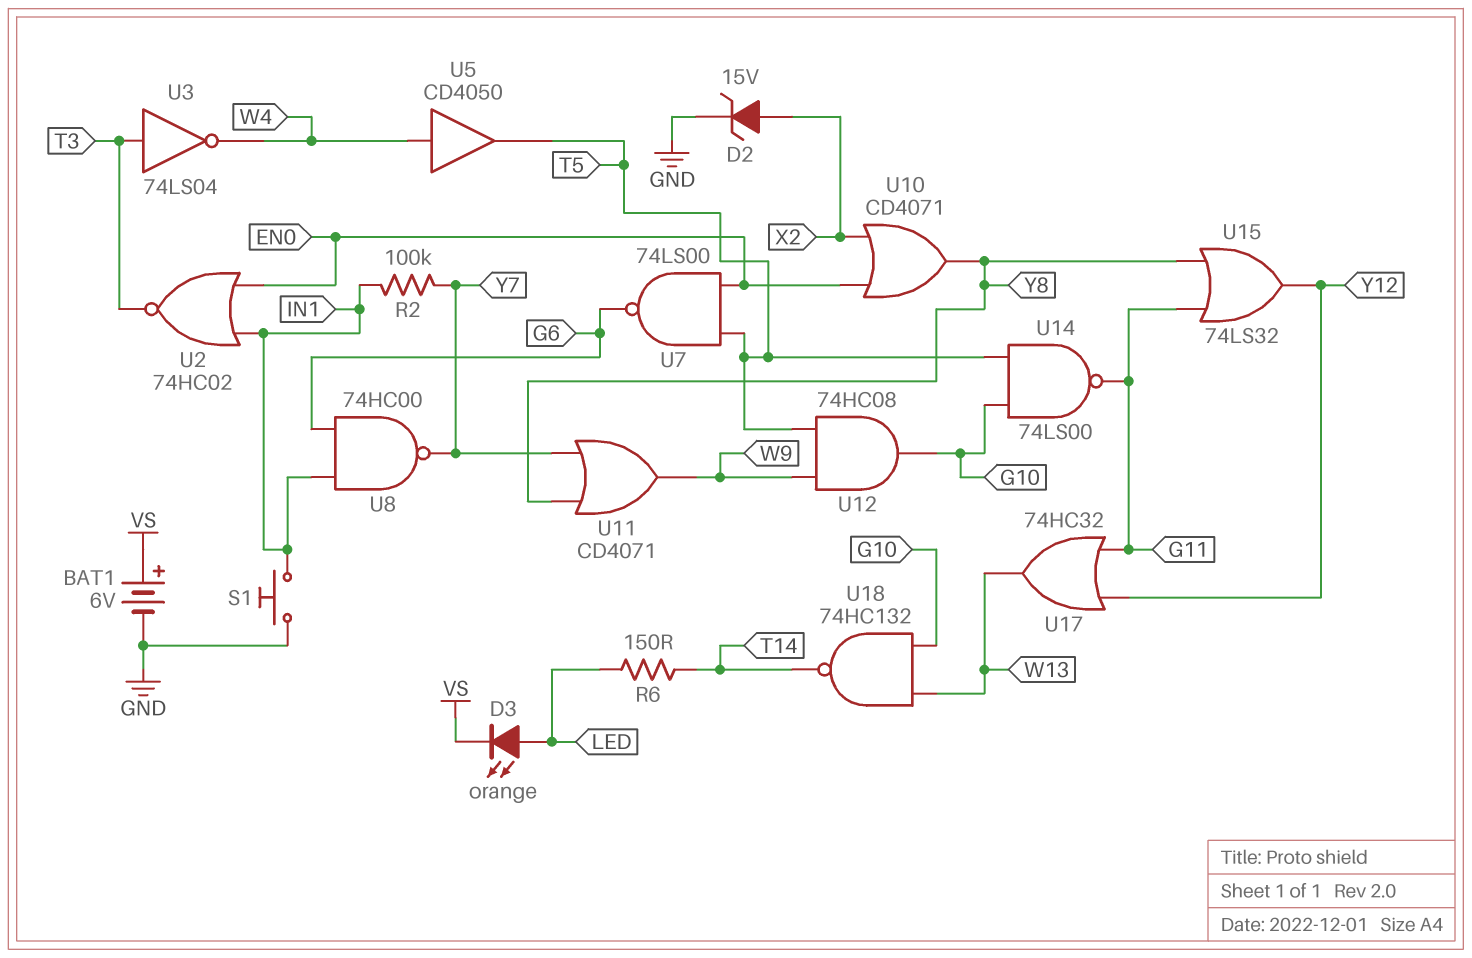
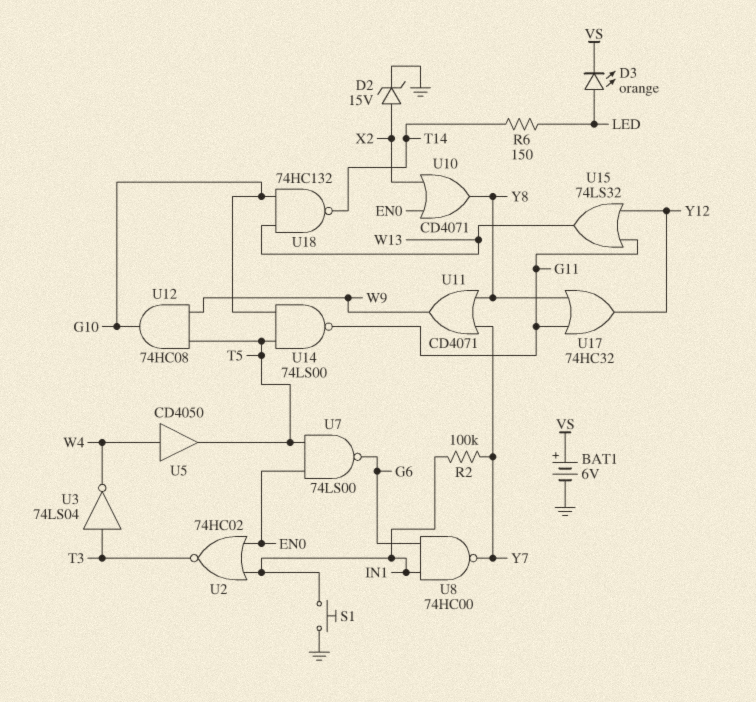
U15: OR 74LS32 (in G11, in Y8, out Y12) -> OR 74LS32 (in G11, in Y12, out W13)
U17: OR 74HC32 (in G11, in Y12, out W13) -> OR 74HC32 (in G11, in Y8, out Y12)

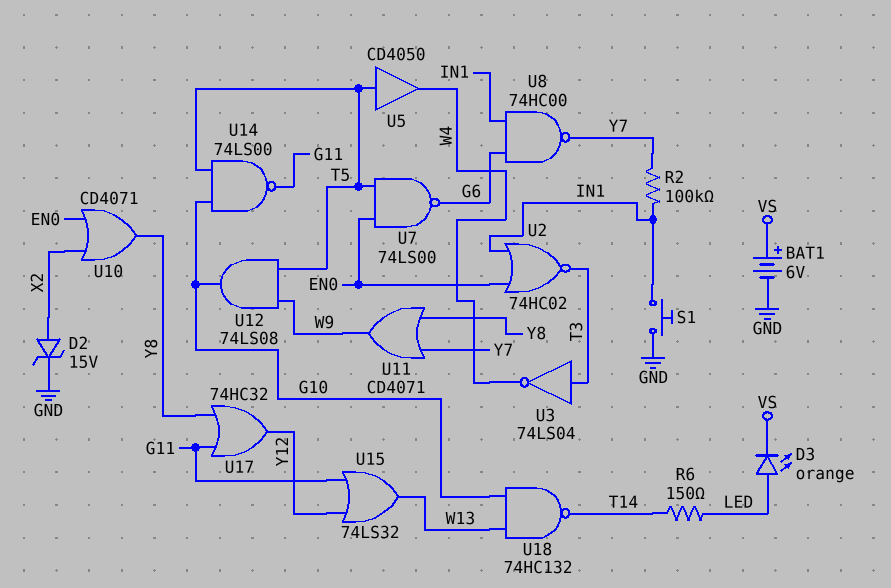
U5: buffer CD4050 (in W4, out T5) -> buffer CD4050 (in T5, out W4)
U12: AND 74HC08 (in T5, in W9, out G10) -> AND 74LS08 (in T5, in W9, out G10)

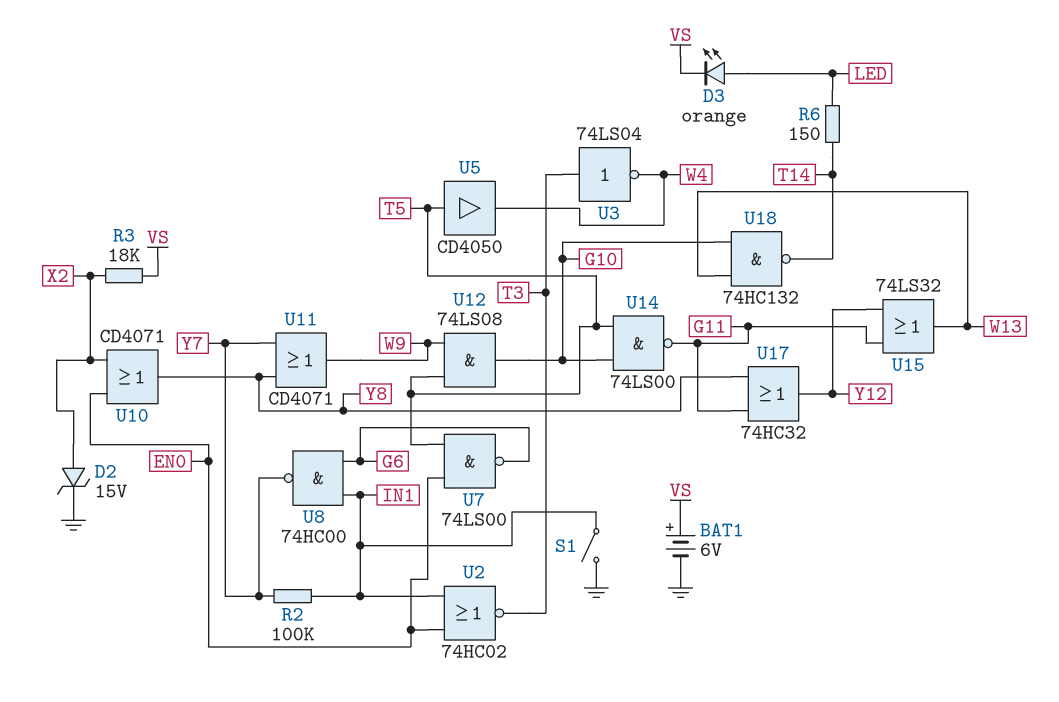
R3: none -> 18k (VS, X2)
S1: button (GND, IN1) -> switch (GND, IN1)

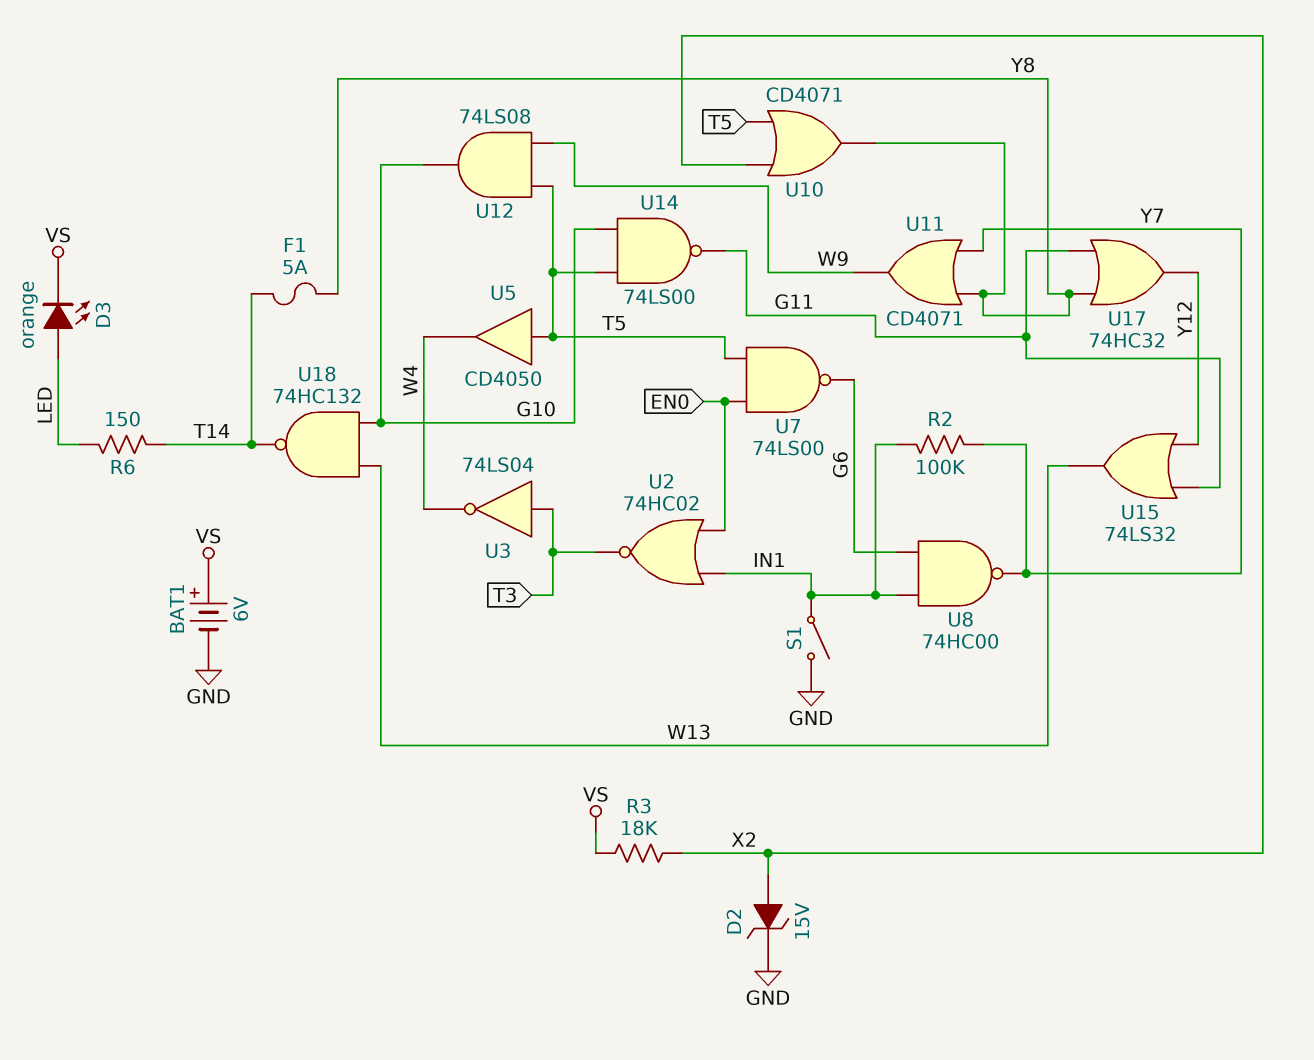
F1: none -> 5A (T14, Y8)
U10: OR CD4071 (in EN0, in X2, out Y8) -> OR CD4071 (in T5, in X2, out Y8)

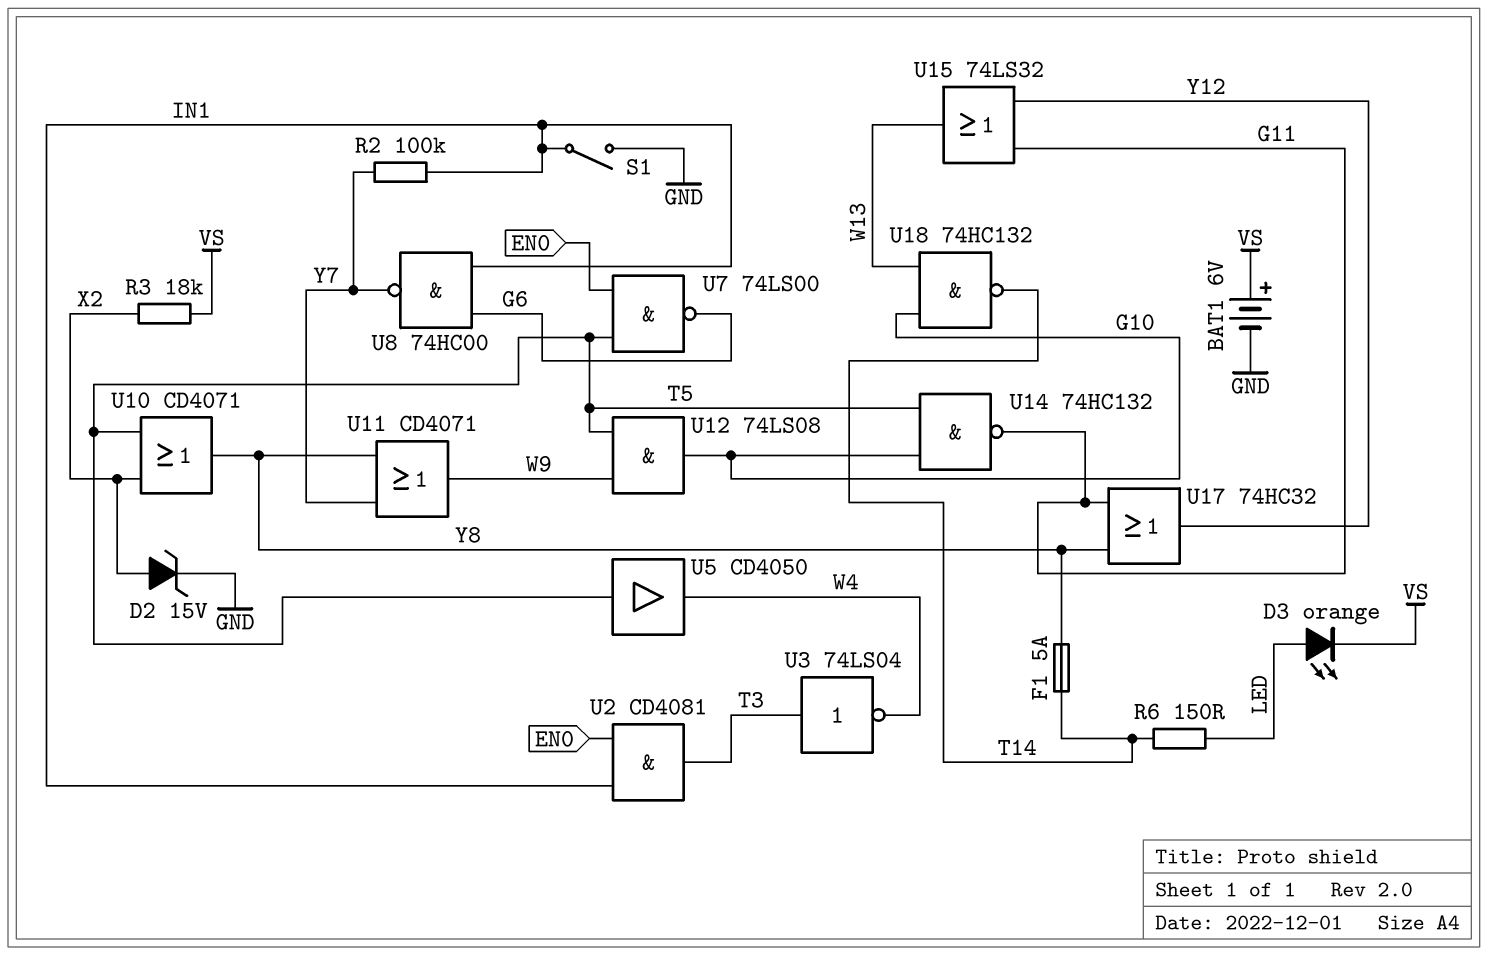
U2: NOR 74HC02 (in EN0, in IN1, out T3) -> AND CD4081 (in EN0, in IN1, out T3)
U14: NAND 74LS00 (in G10, in T5, out G11) -> NAND 74HC132 (in G10, in T5, out G11)

